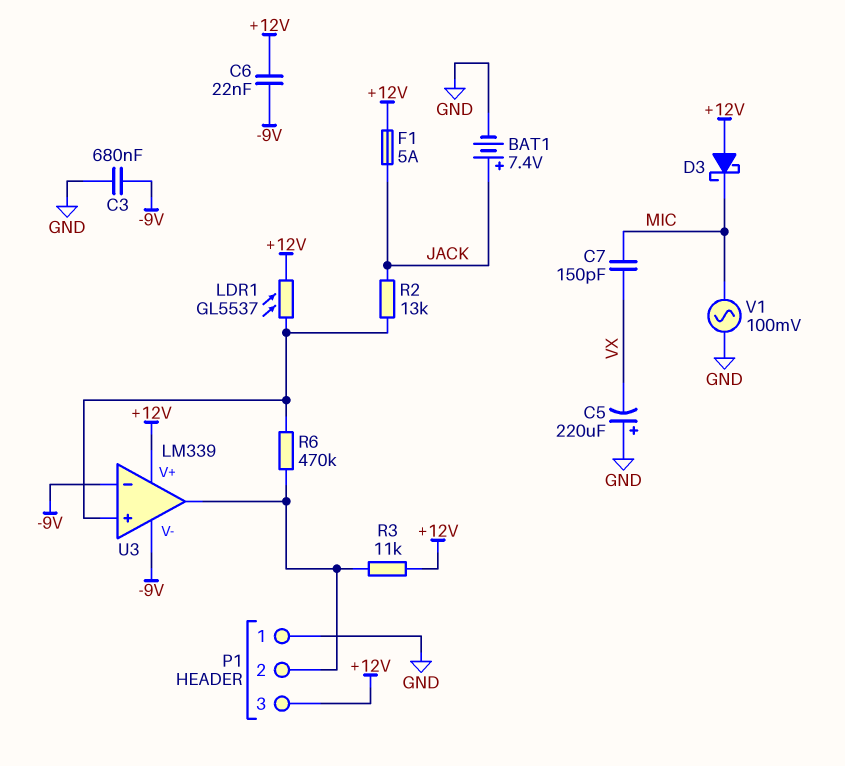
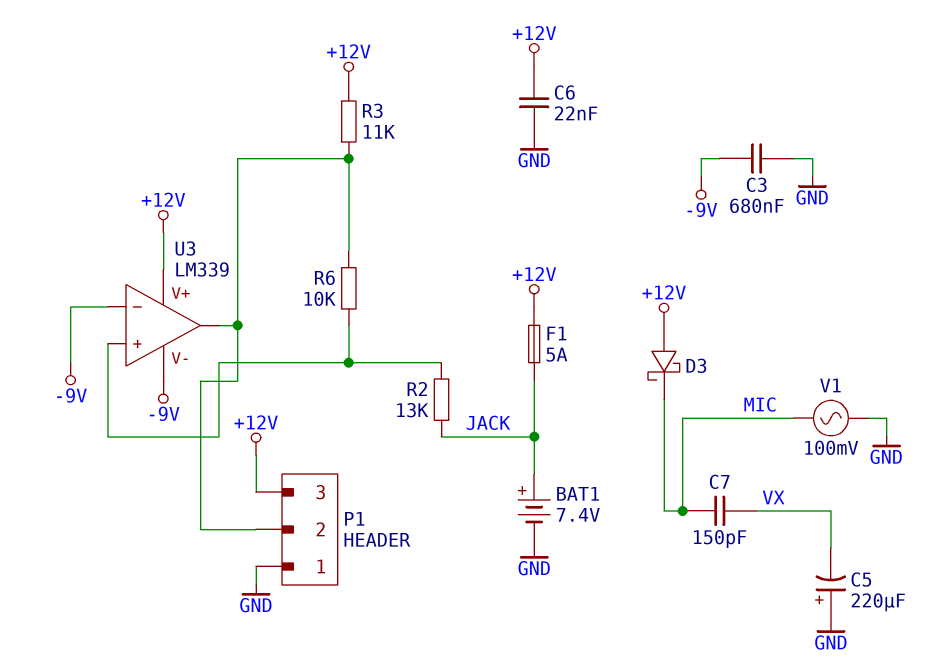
C6: 22nF (+12V, -9V) -> 22nF (+12V, GND)
LDR1: GL5537 (+12V, U3/in+) -> none
R6: 470k (P1/2, U3/in+) -> 10k (P1/2, U3/in+)

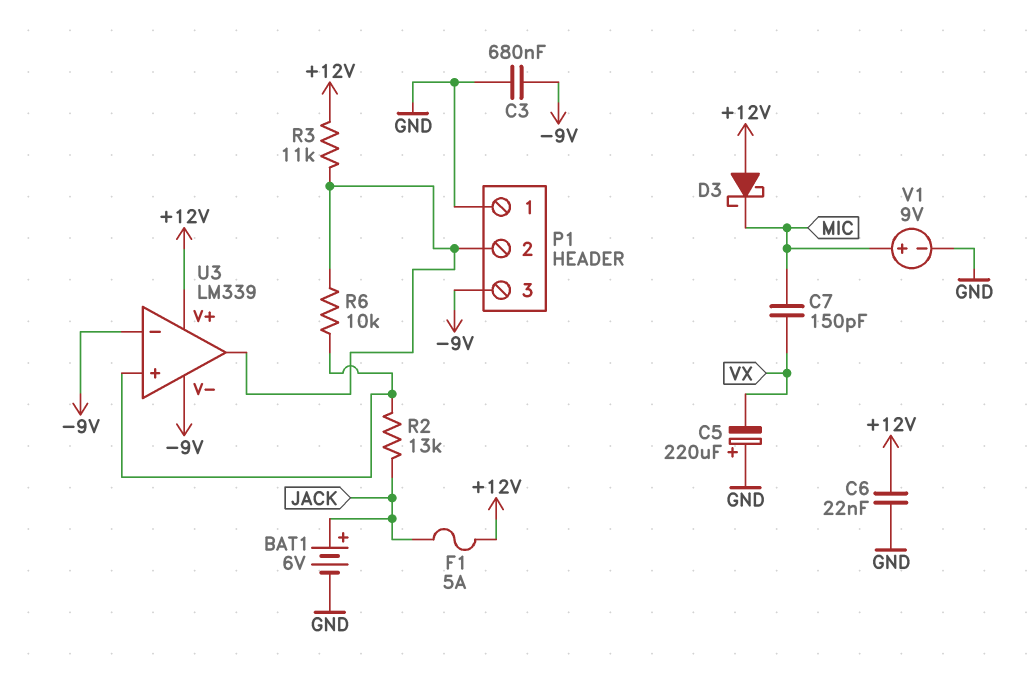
BAT1: 7.4V (plus JACK, minus GND) -> 6V (plus JACK, minus GND)
P1 pin 3: +12V -> -9V
V1: AC 100mV (GND, MIC) -> 9V (plus MIC, minus GND)

